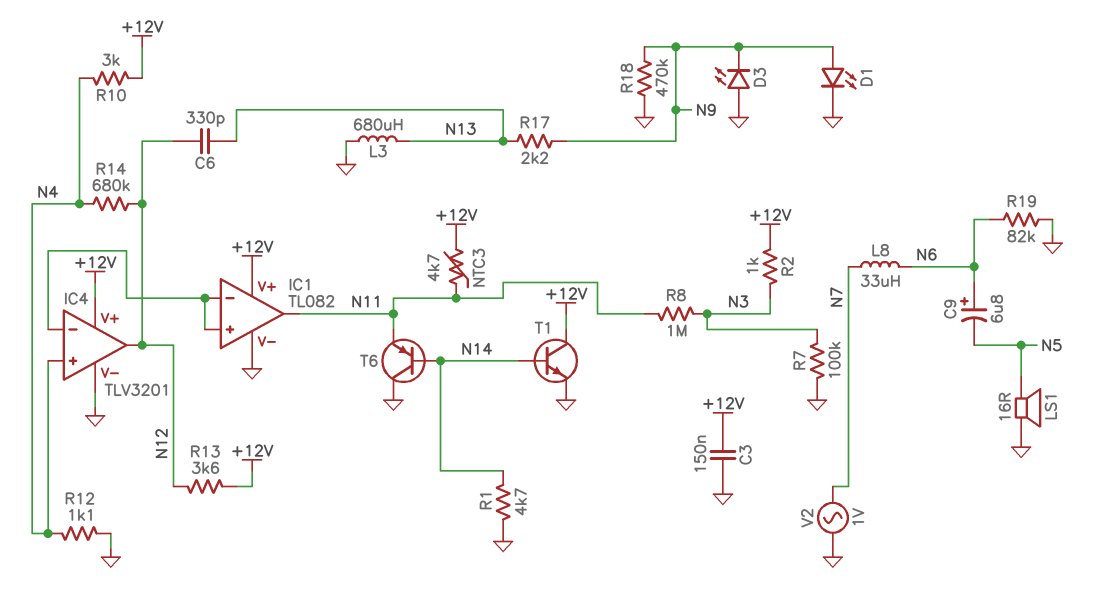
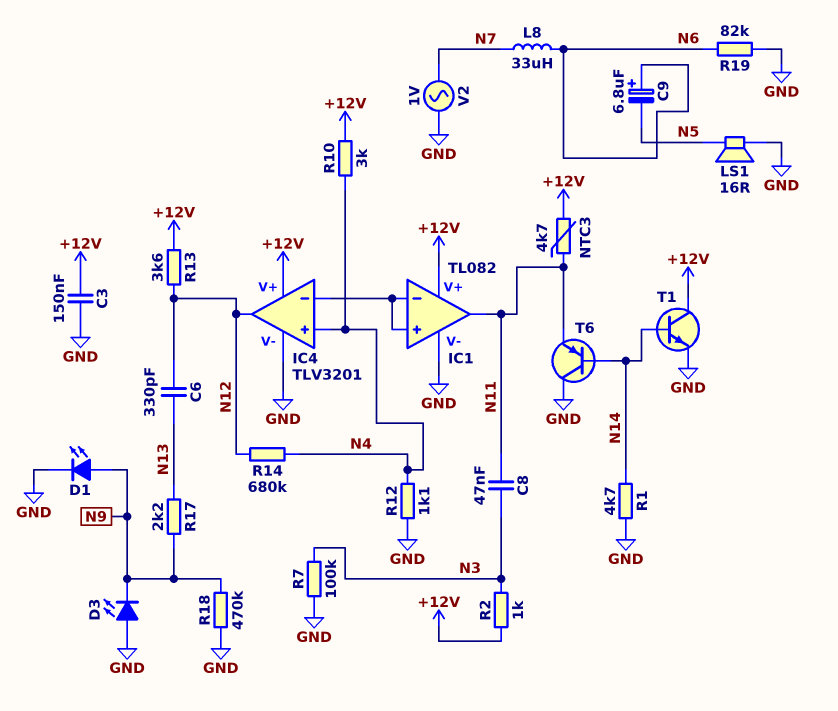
C8: none -> 47nF (N3, N11)
L3: 680uH (GND, N13) -> none
R8: 1M (N3, N11) -> none

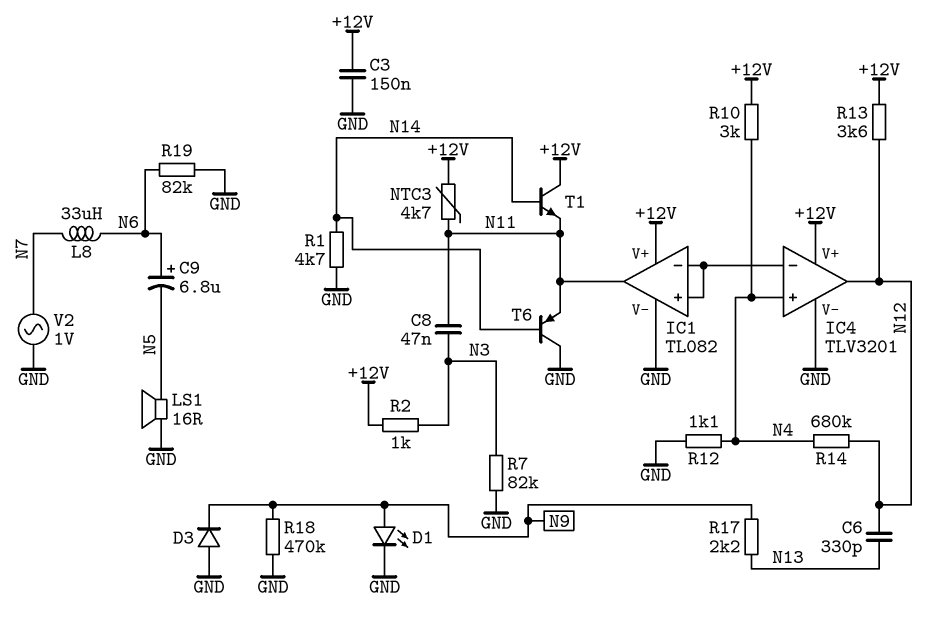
D3: LED (A GND, K N9) -> diode (A GND, K N9)
R7: 100k (GND, N3) -> 82k (GND, N3)
T1: NPN (B N14, C +12V, E GND) -> NPN (B N14, C +12V, E N11)

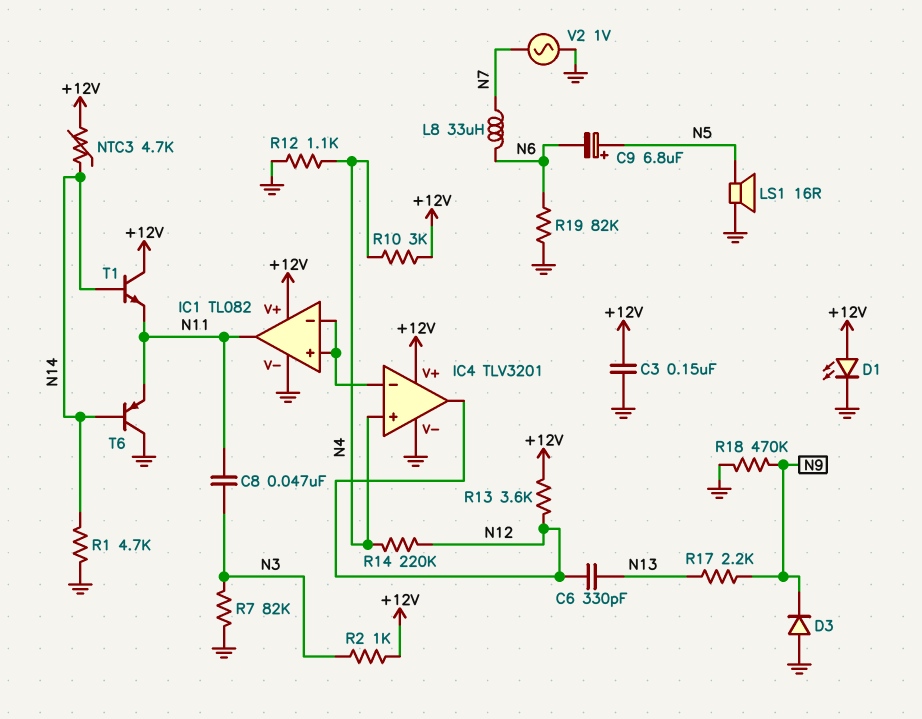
C9: 6.8uF (plus N6, minus N5) -> 6.8uF (plus N5, minus N6)
D1: LED (A N9, K GND) -> LED (A +12V, K GND)
NTC3: 4.7k (+12V, N11) -> 4.7k (+12V, N14)
R14: 680k (N4, N12) -> 220k (N4, N12)

